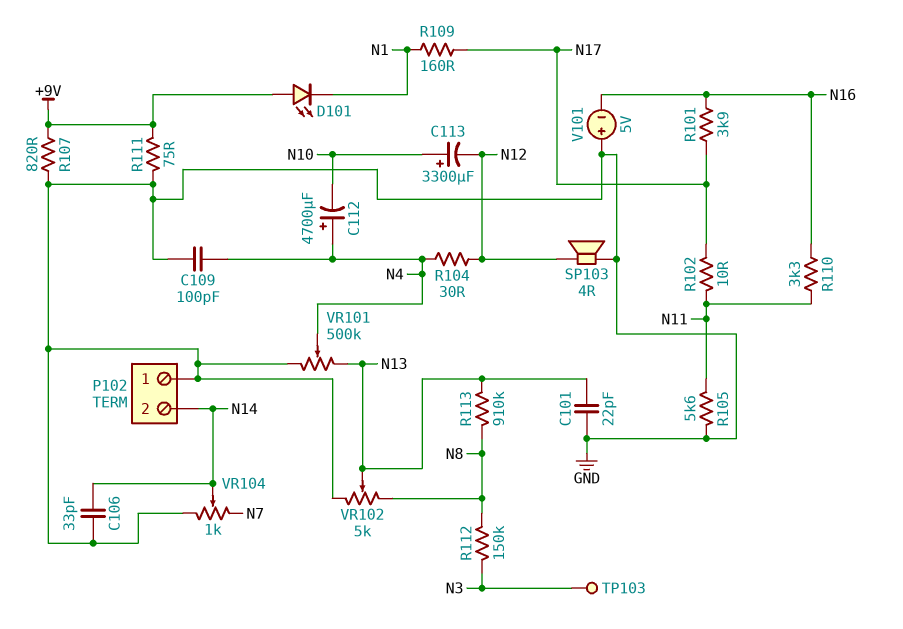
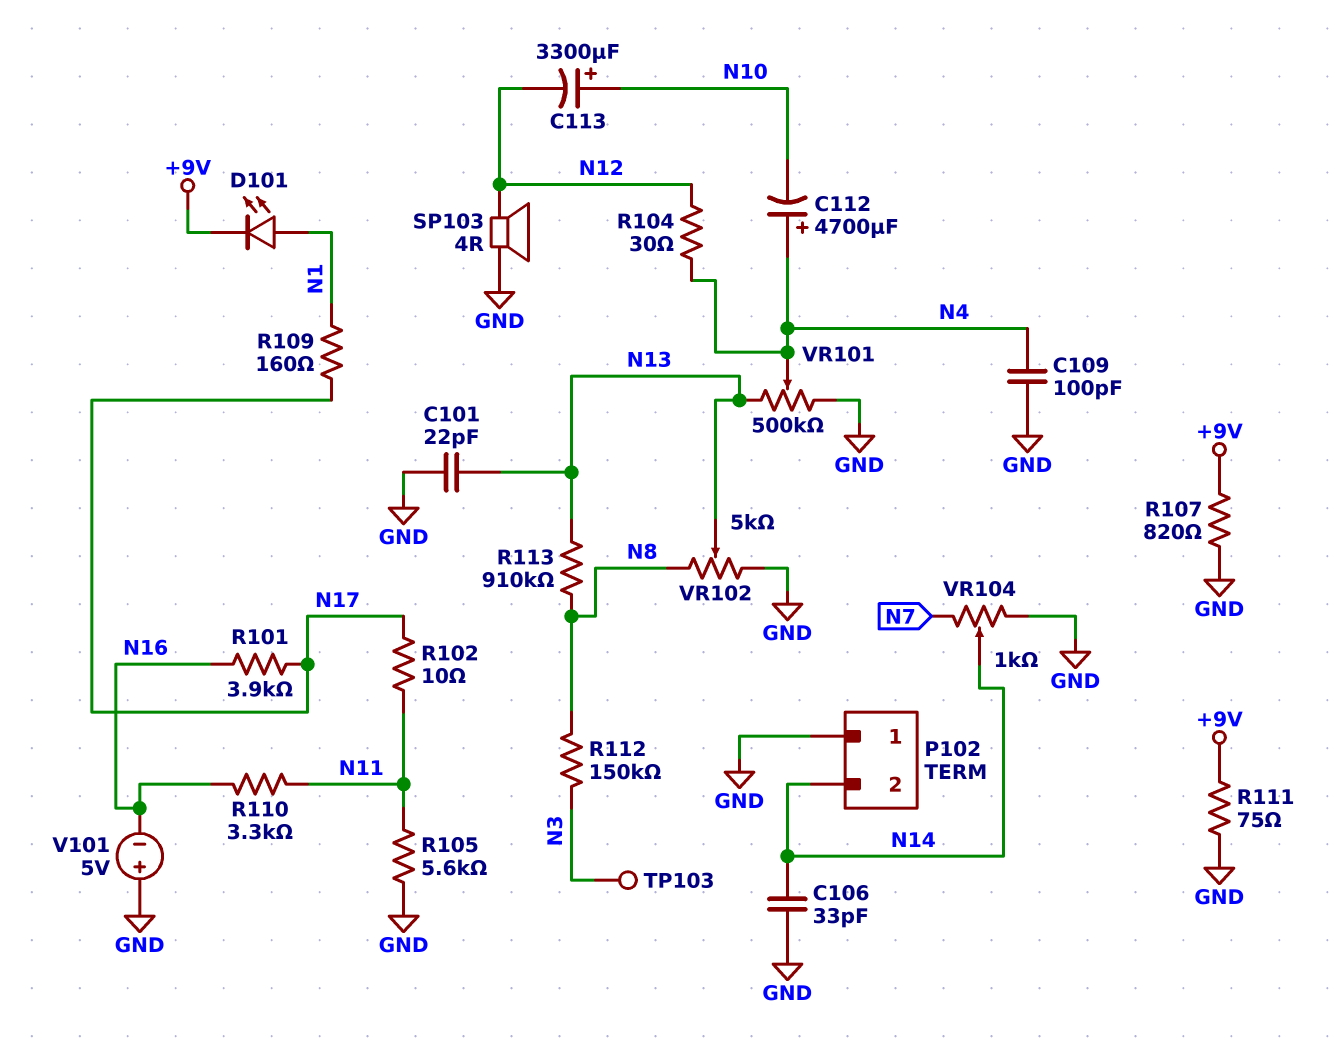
D101: LED (A +9V, K N1) -> LED (A N1, K +9V)

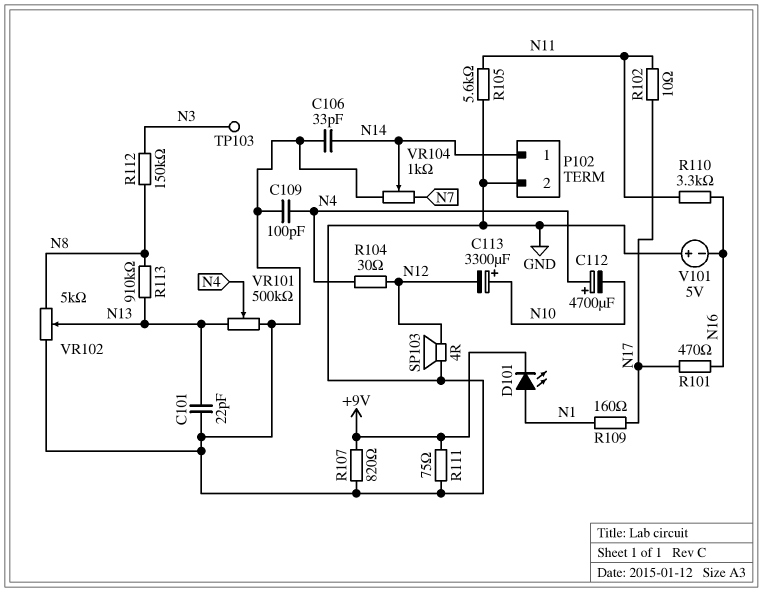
P102 pin 1: GND -> N14
P102 pin 2: N14 -> GND
R101: 3.9k (N16, N17) -> 470 (N16, N17)

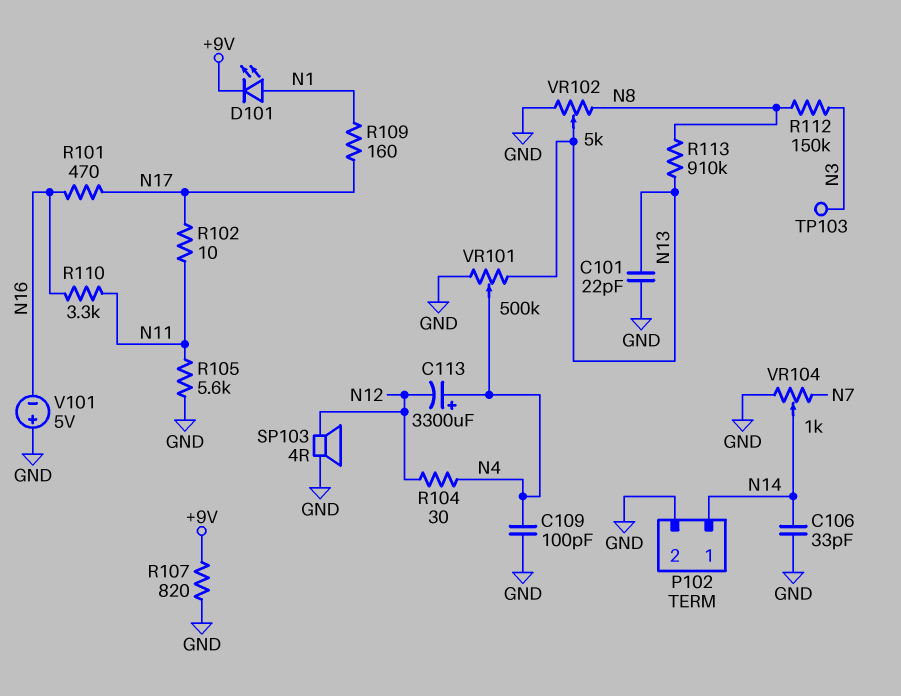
C112: 4700uF (plus N4, minus N10) -> none
C113: 3300uF (plus N10, minus N12) -> 3300uF (plus N4, minus N12)
R111: 75 (+9V, GND) -> none

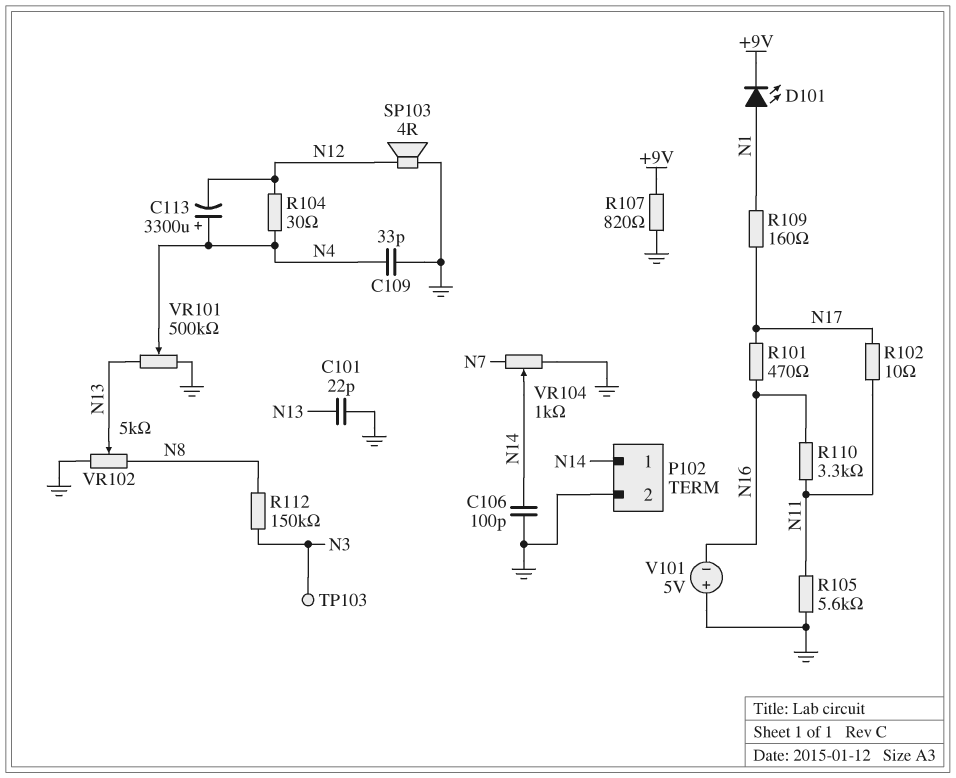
C106: 33pF (GND, N14) -> 100pF (GND, N14)
C109: 100pF (GND, N4) -> 33pF (GND, N4)
R113: 910k (N8, N13) -> none

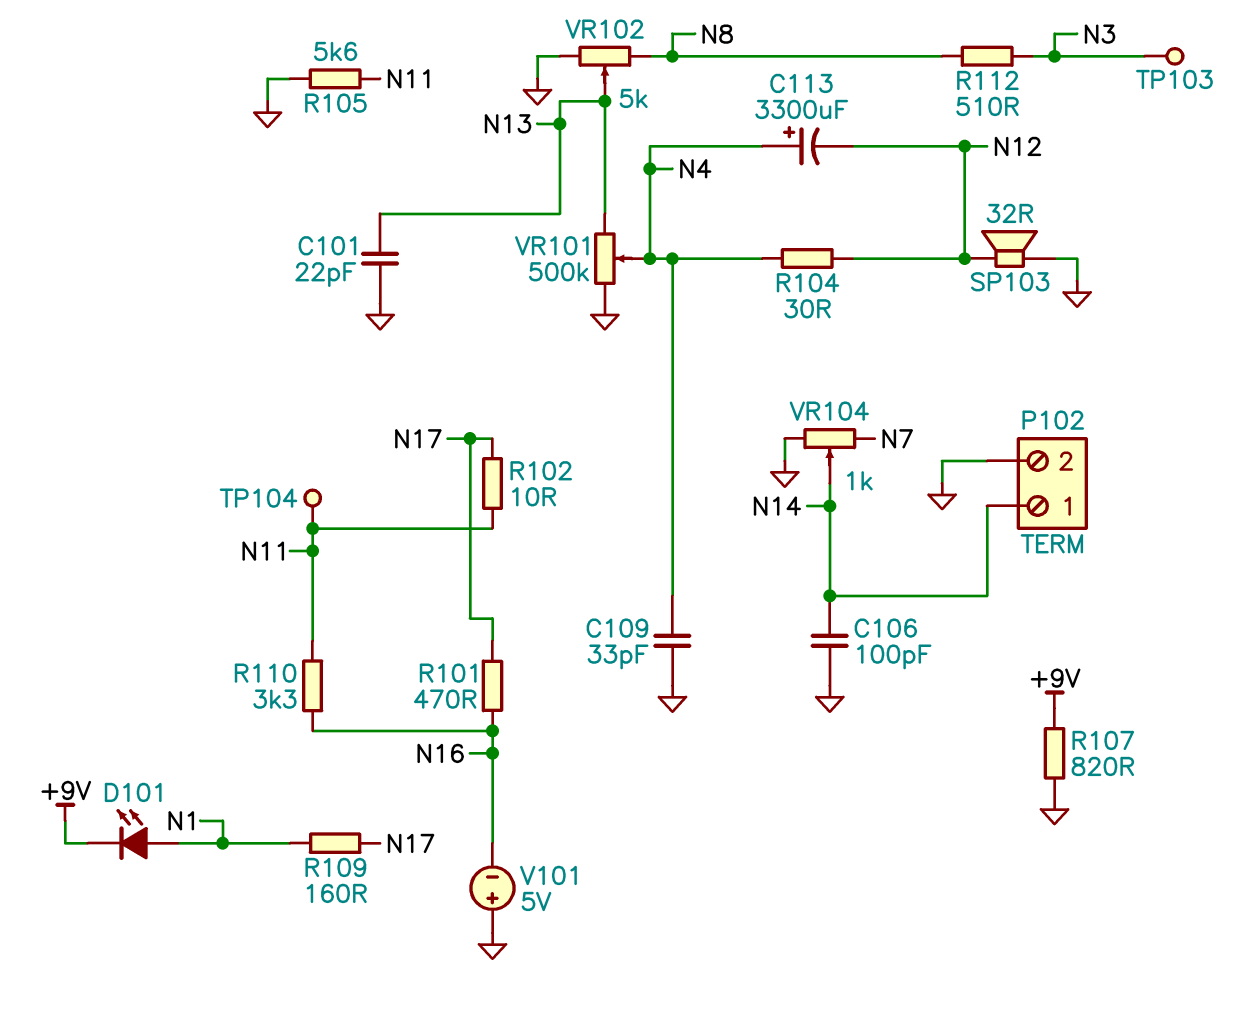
R112: 150k (N3, N8) -> 510 (N3, N8)
SP103: speaker 4R (GND, N12) -> speaker 32R (GND, N12)
TP104: none -> test point (N11)

